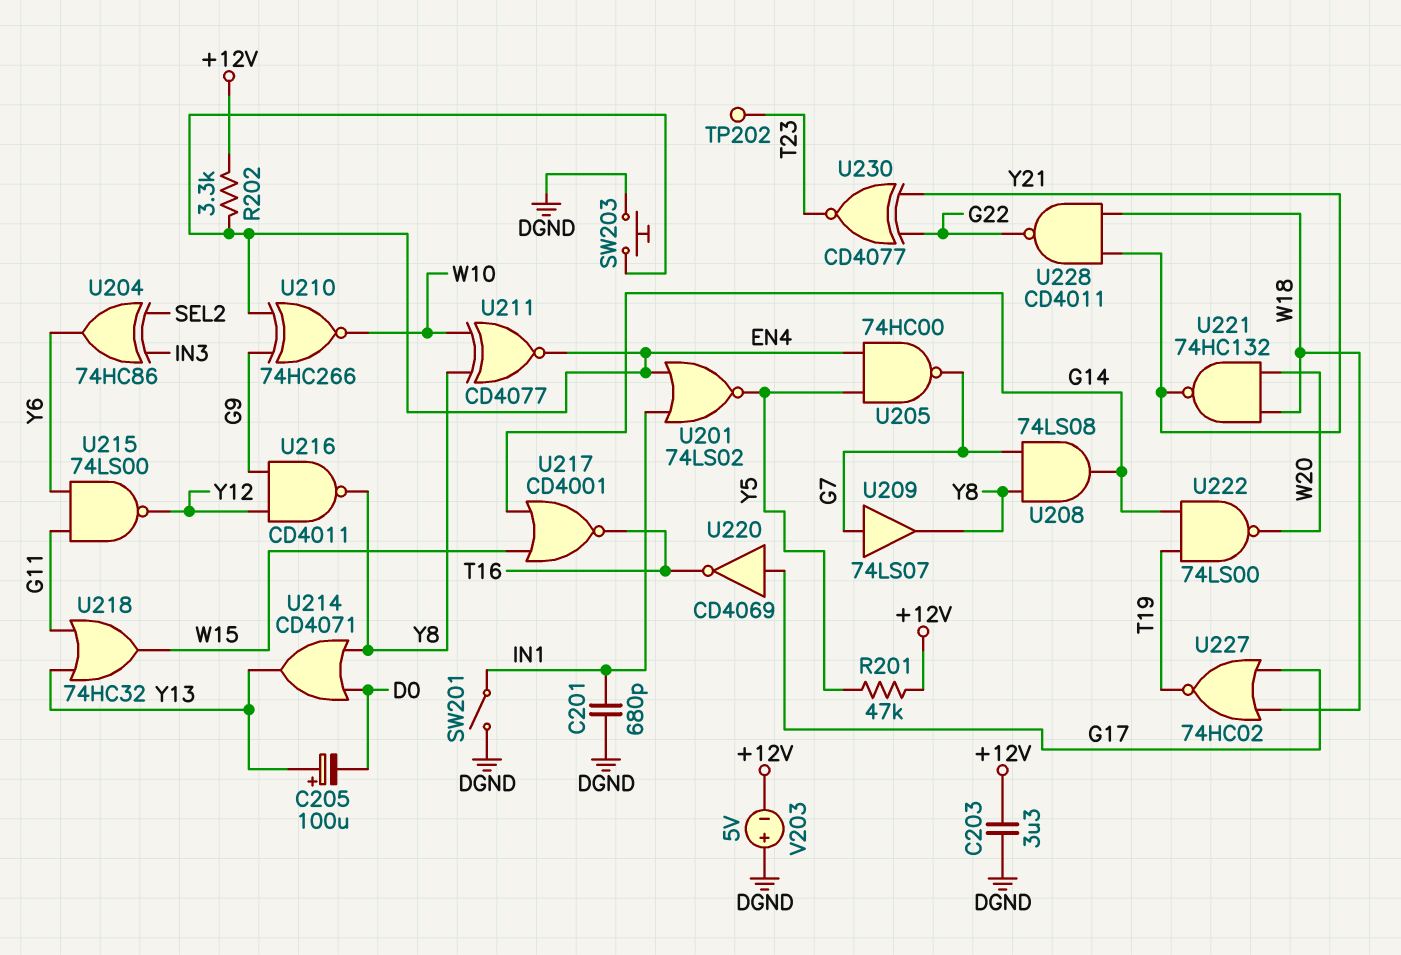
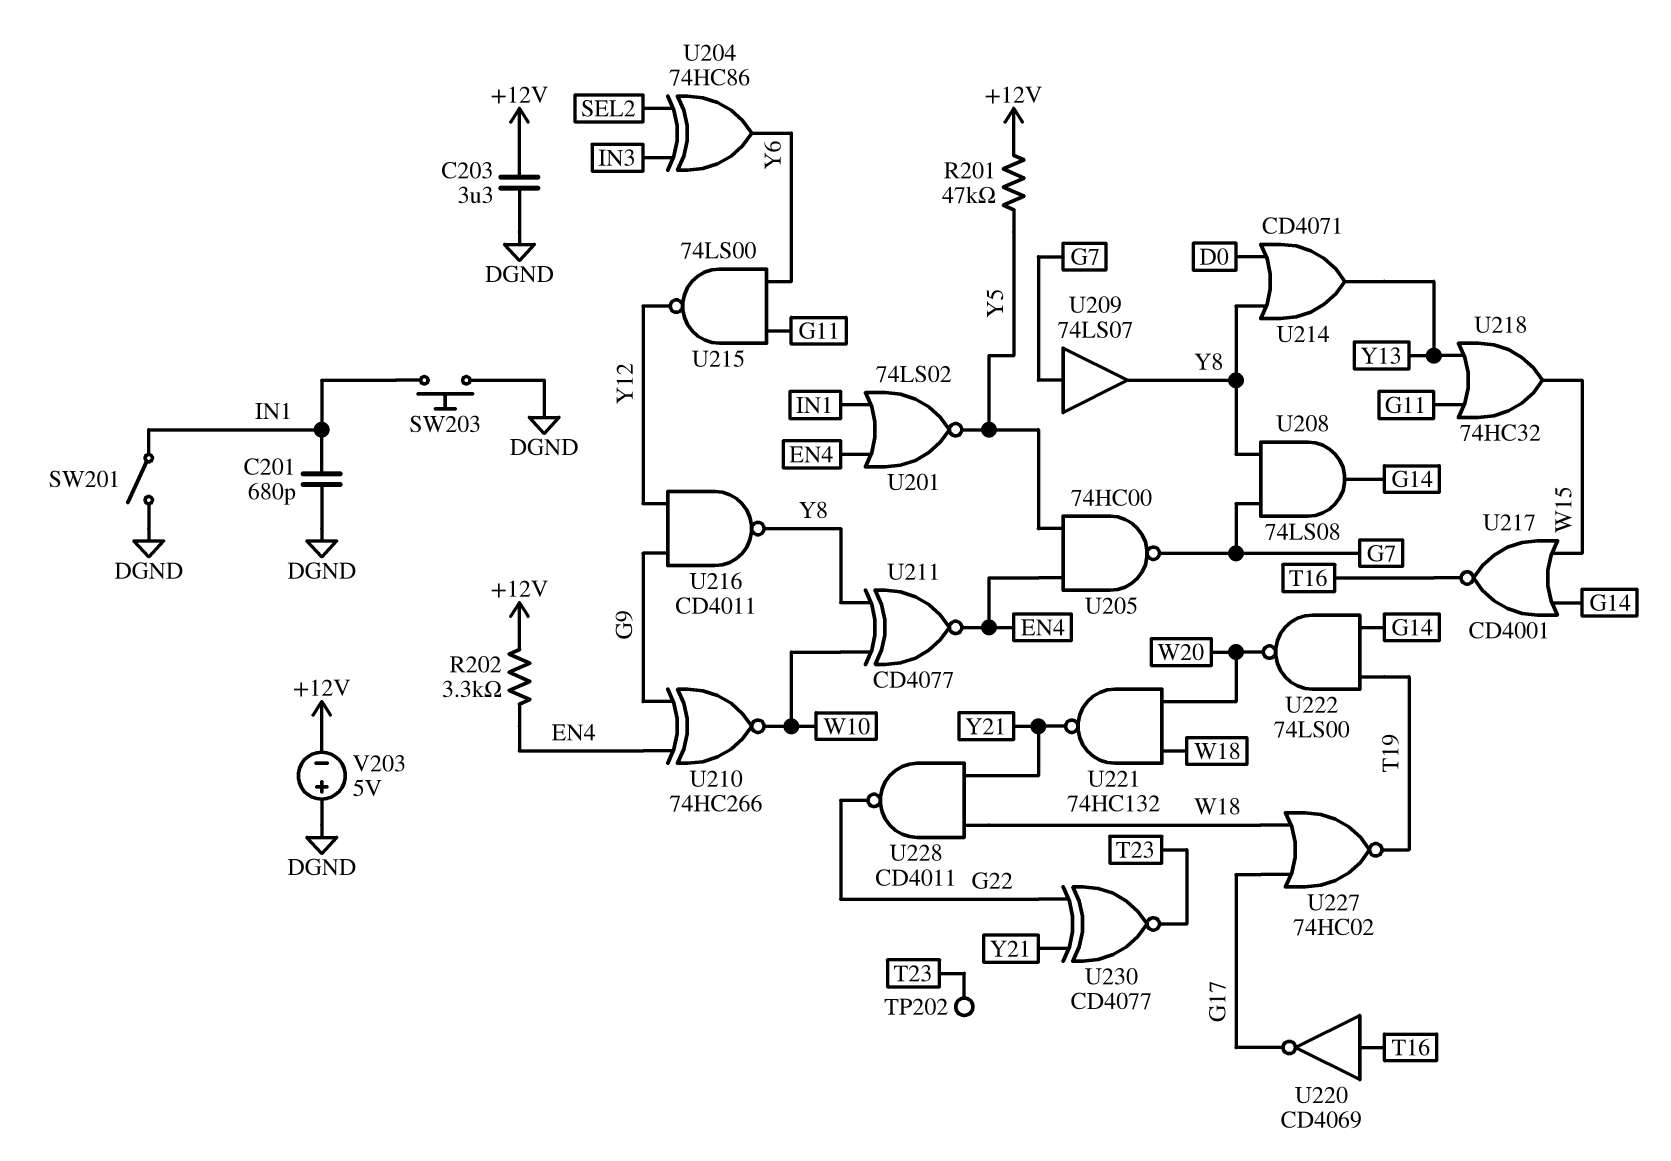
C205: 100uF (plus Y13, minus D0) -> none
SW203: button (DGND, EN4) -> button (DGND, IN1)
U220: NOT CD4069 (in G17, out T16) -> NOT CD4069 (in T16, out G17)

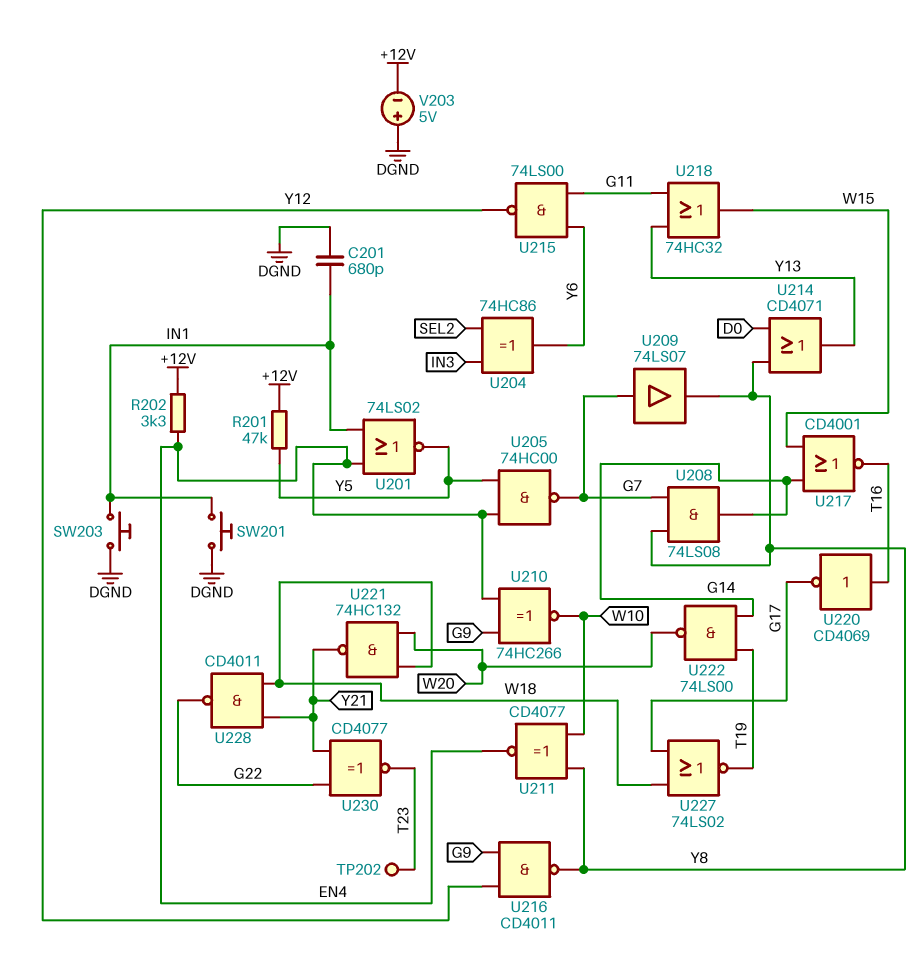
C203: 3.3uF (+12V, DGND) -> none
SW201: switch (DGND, IN1) -> button (DGND, IN1)
U227: NOR 74HC02 (in G17, in W18, out T19) -> NOR 74LS02 (in G17, in W18, out T19)

